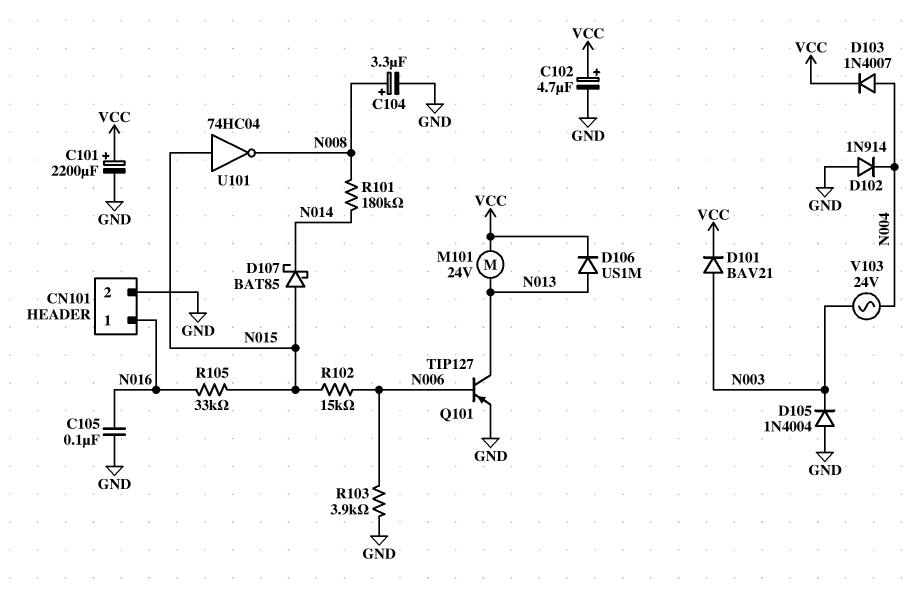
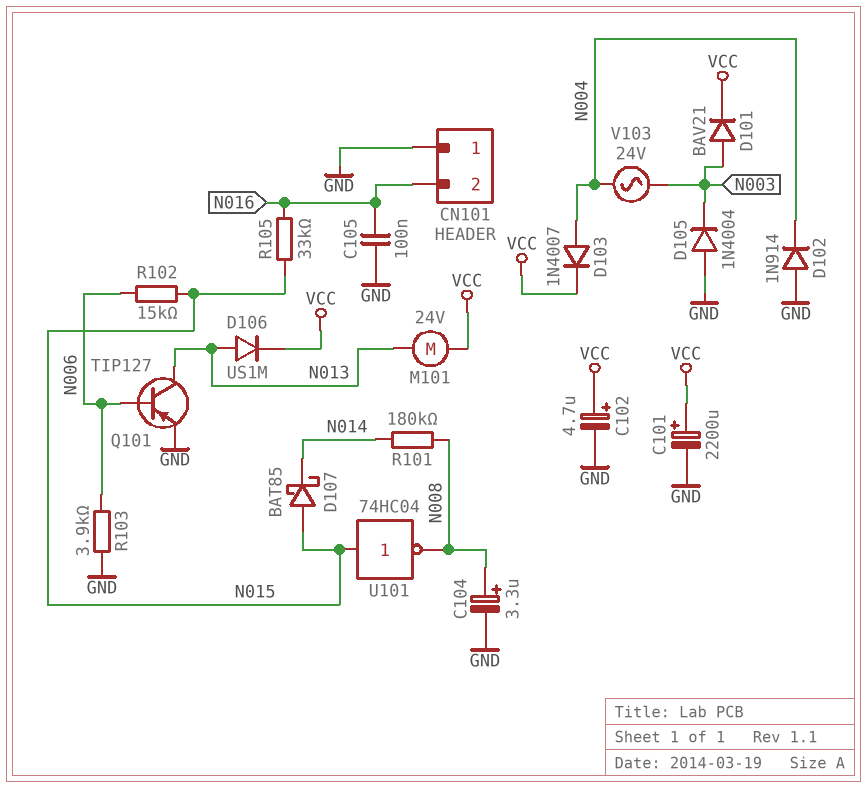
CN101 pin 1: N016 -> GND
CN101 pin 2: GND -> N016

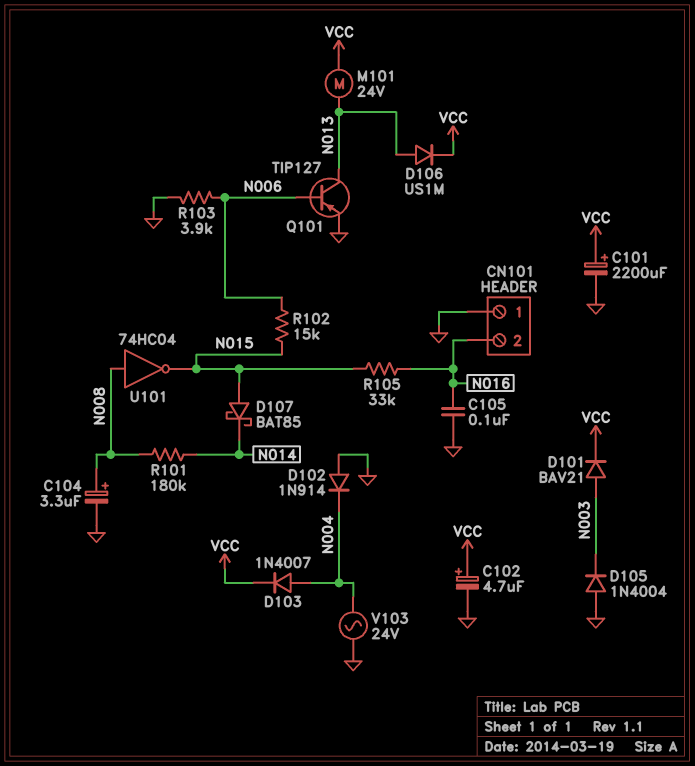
U101: NOT 74HC04 (in N015, out N008) -> NOT 74HC04 (in N008, out N015)
V103: AC 24V (N003, N004) -> AC 24V (GND, N004)

